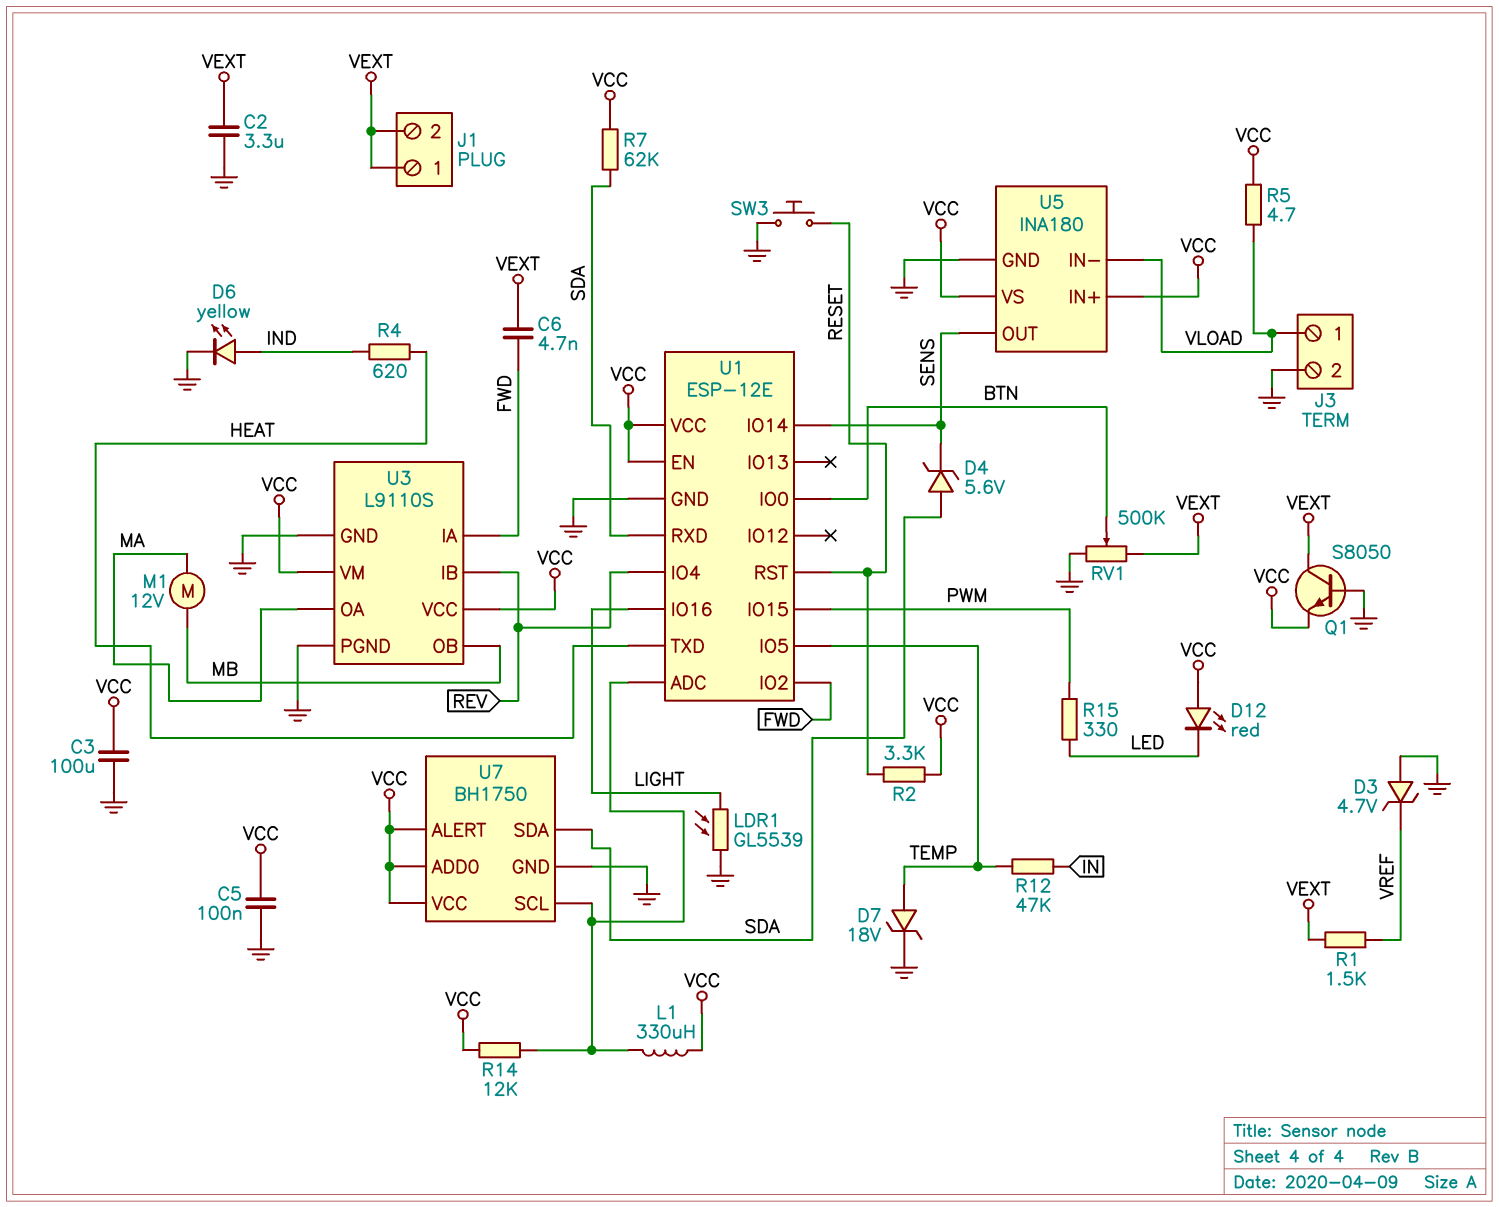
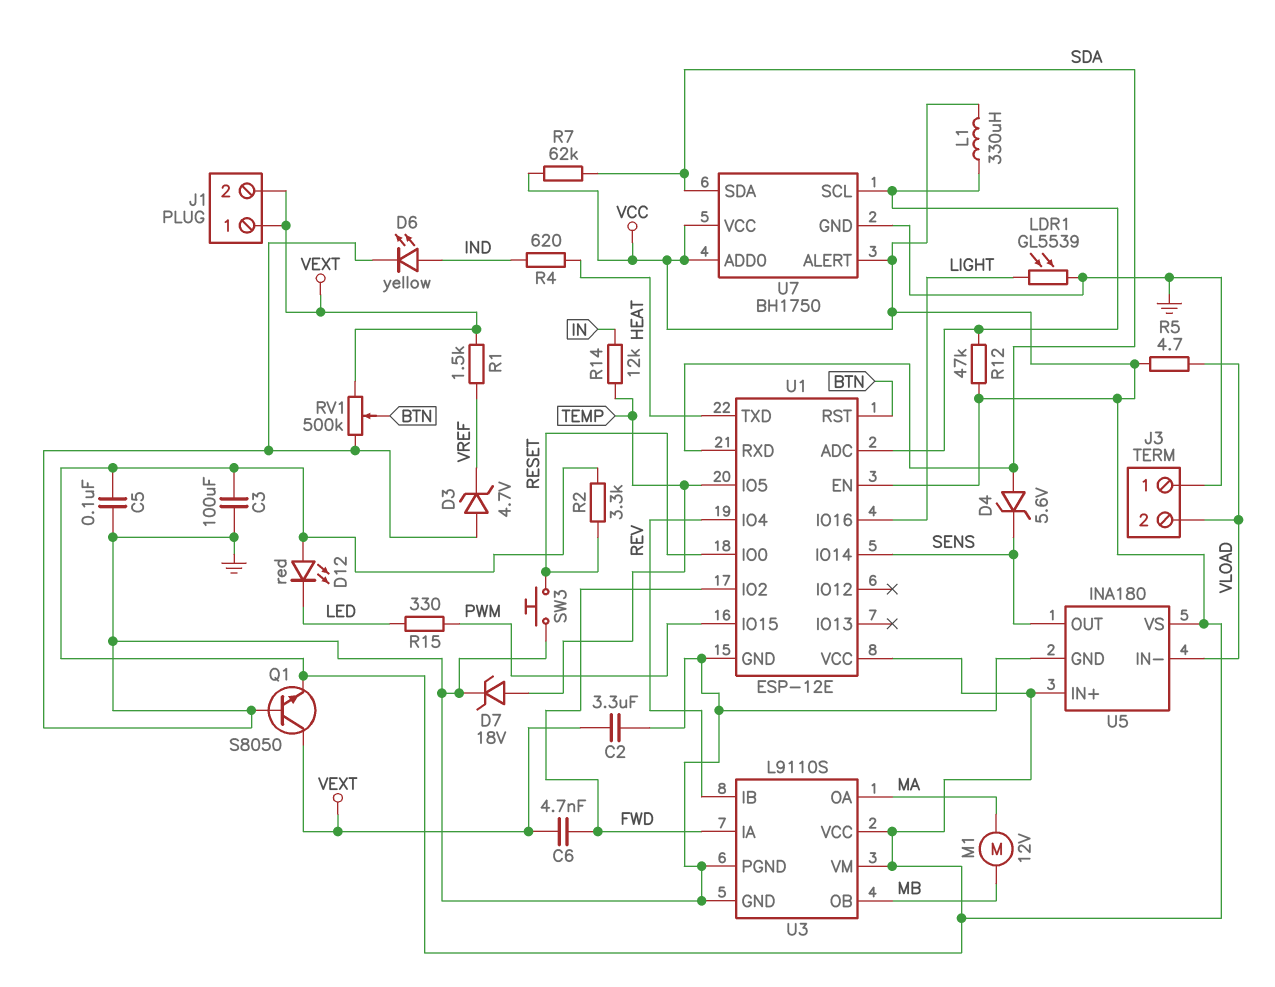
J3 pin 1: VLOAD -> GND
J3 pin 2: GND -> VLOAD
R12: 47k (IN, TEMP) -> 47k (U1/ADC, VCC)
R14: 12k (U1/ADC, VCC) -> 12k (IN, TEMP)
U1 pin IO0: BTN -> RESET
U1 pin RST: RESET -> BTN

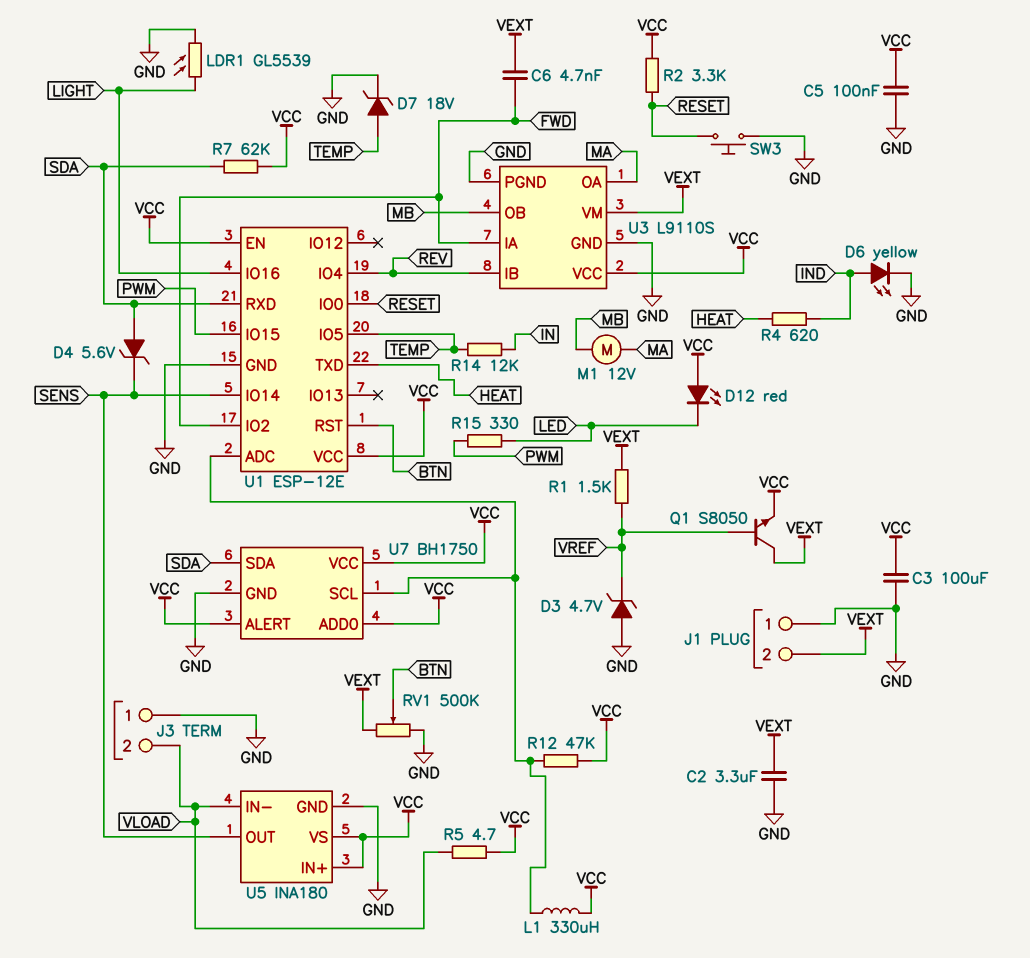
J1 pin 1: VEXT -> GND
Q1: NPN S8050 (B GND, C VEXT, E VCC) -> NPN S8050 (B VREF, C VEXT, E VCC)
U3 pin VM: VCC -> VEXT

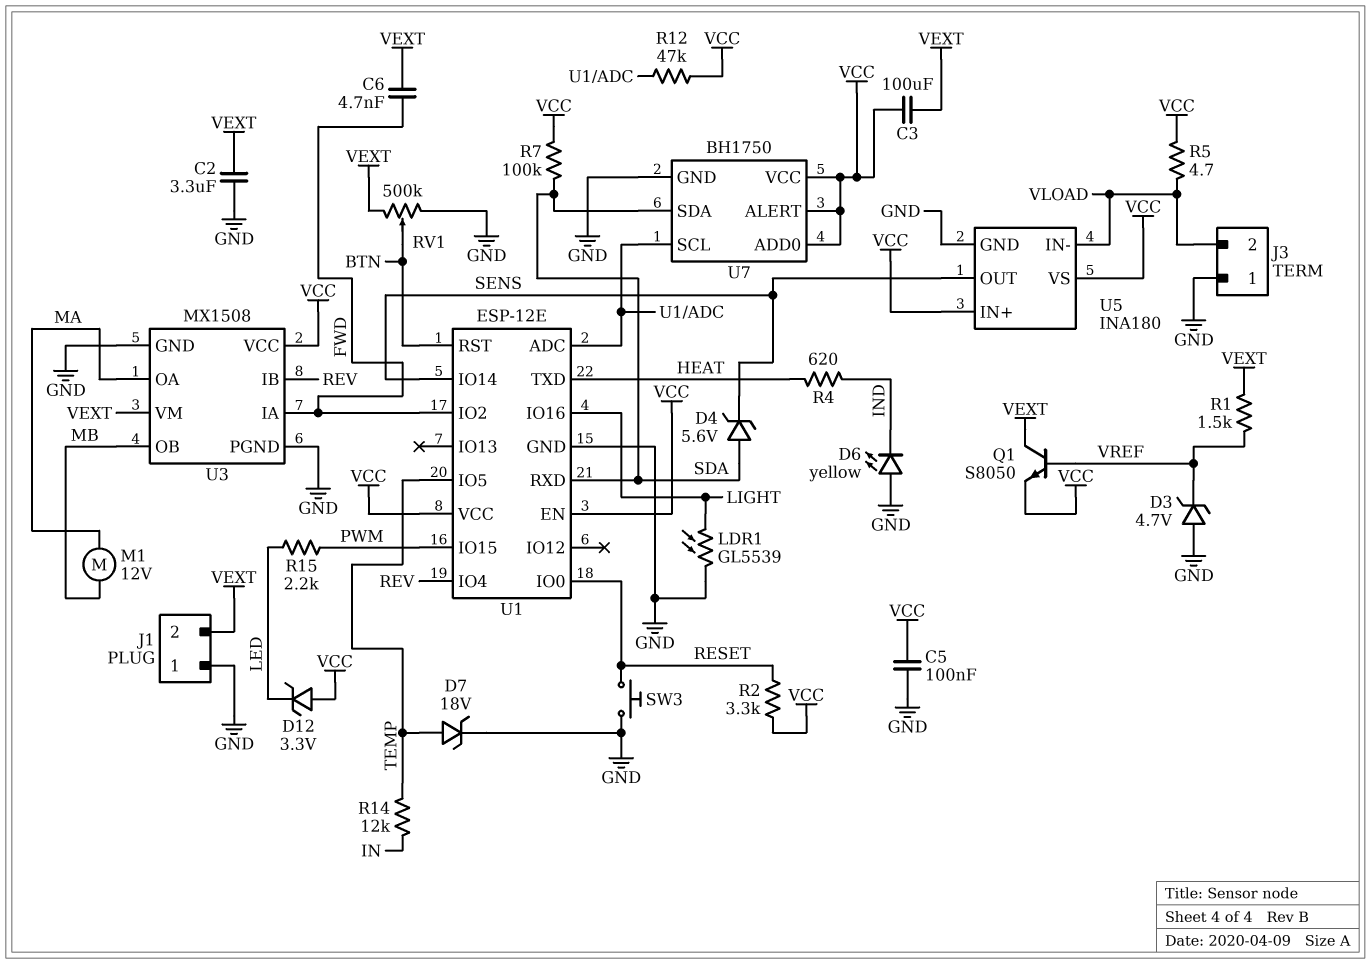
C3: 100uF (GND, VCC) -> 100uF (VCC, VEXT)
D6: LED yellow (A IND, K GND) -> LED yellow (A GND, K IND)
D12: LED red (A VCC, K LED) -> zener 3.3V (A VCC, K LED)
L1: 330uH (U1/ADC, VCC) -> none
R7: 62k (SDA, VCC) -> 100k (SDA, VCC)
R15: 330 (LED, PWM) -> 2.2k (LED, PWM)
U3: L9110S -> MX1508

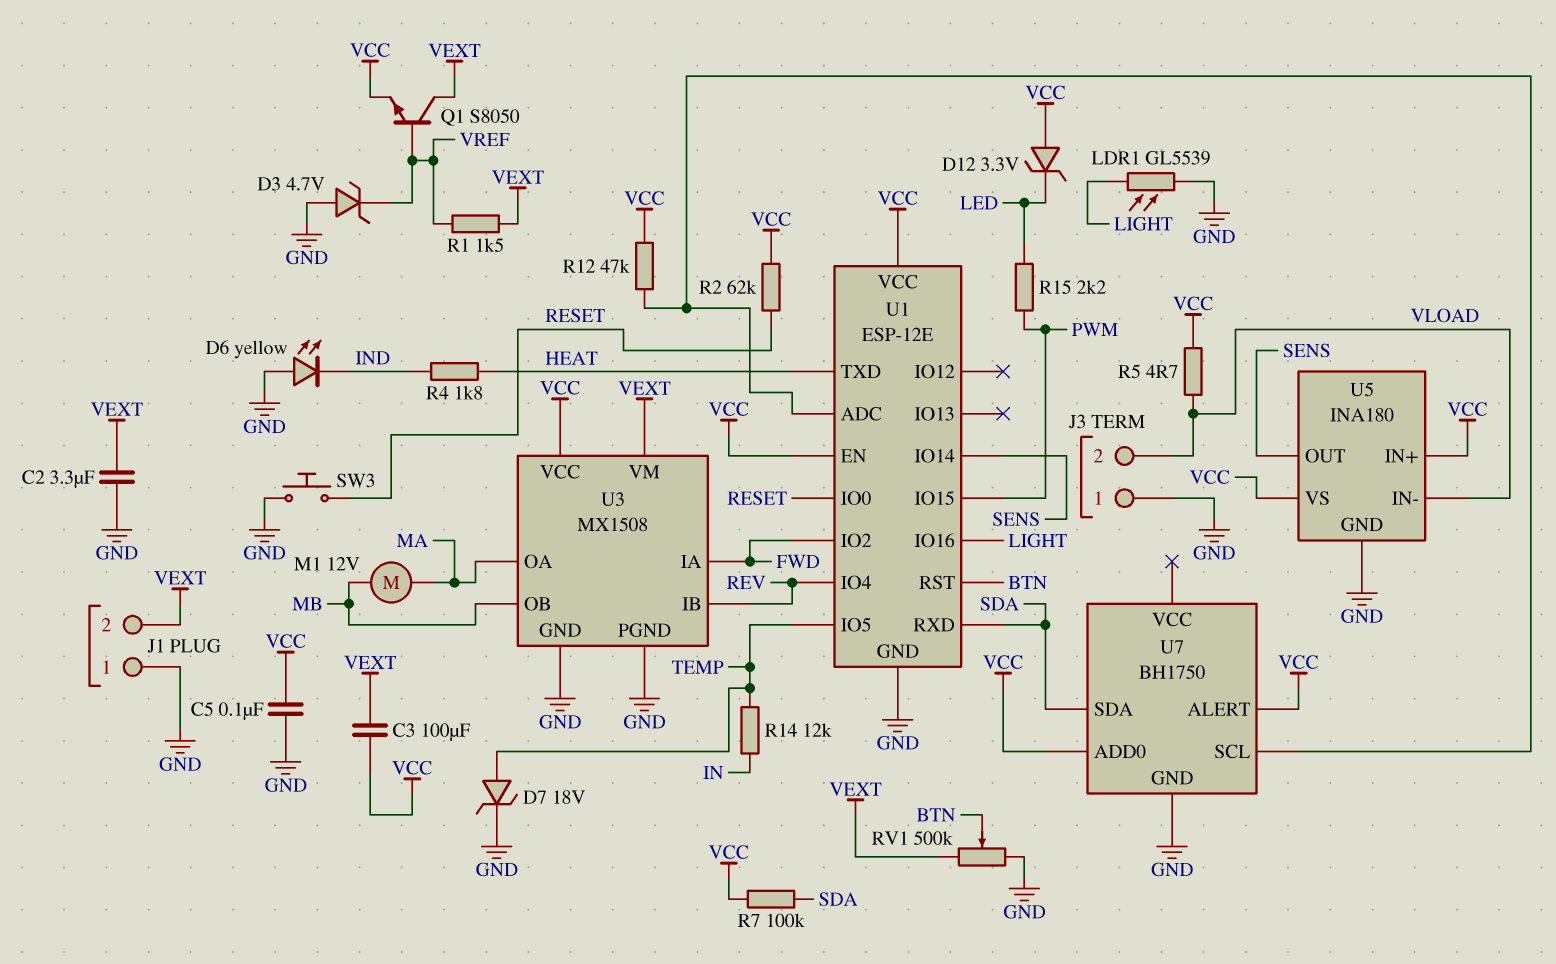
C6: 4.7nF (FWD, VEXT) -> none
D4: zener 5.6V (A SDA, K SENS) -> none
R2: 3.3k (RESET, VCC) -> 62k (RESET, VCC)
R4: 620 (HEAT, IND) -> 1.8k (HEAT, IND)
U7 pin VCC: VCC -> none

